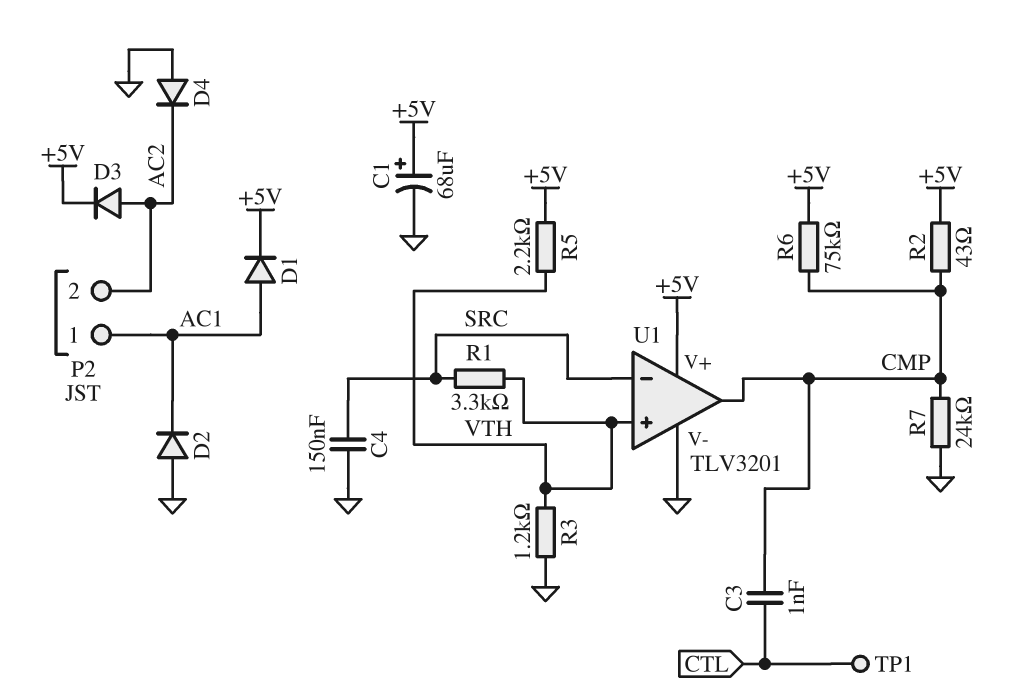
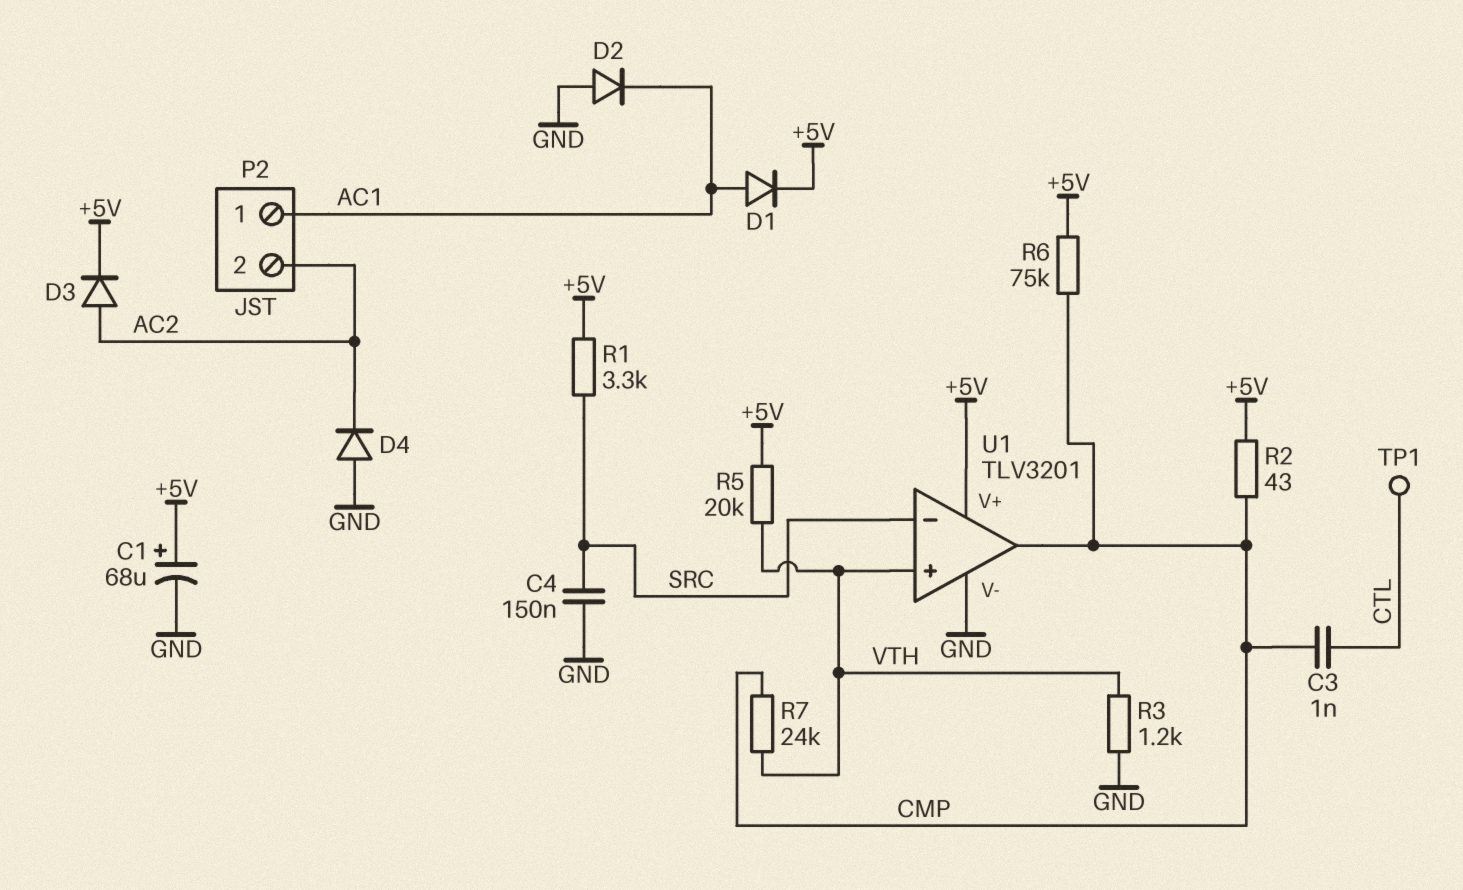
R1: 3.3k (SRC, VTH) -> 3.3k (+5V, SRC)
R5: 2.2k (+5V, VTH) -> 20k (+5V, VTH)
R7: 24k (CMP, GND) -> 24k (CMP, VTH)

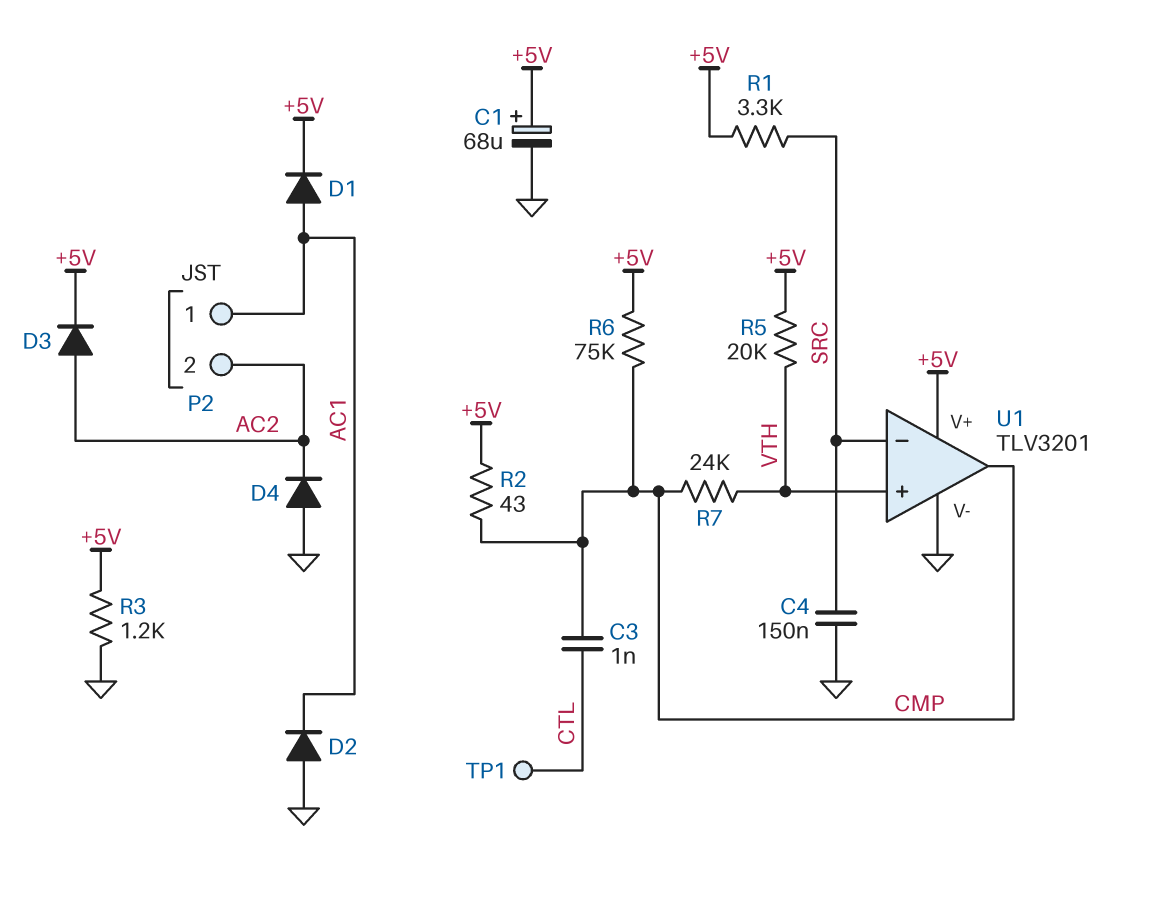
R3: 1.2k (GND, VTH) -> 1.2k (+5V, GND)

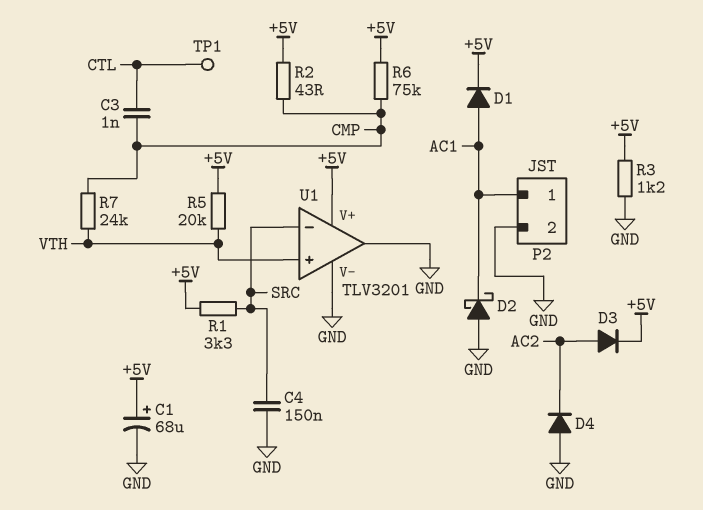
D2: diode (A GND, K AC1) -> schottky (A GND, K AC1)
P2 pin 2: AC2 -> GND
U1 pin out: CMP -> GND

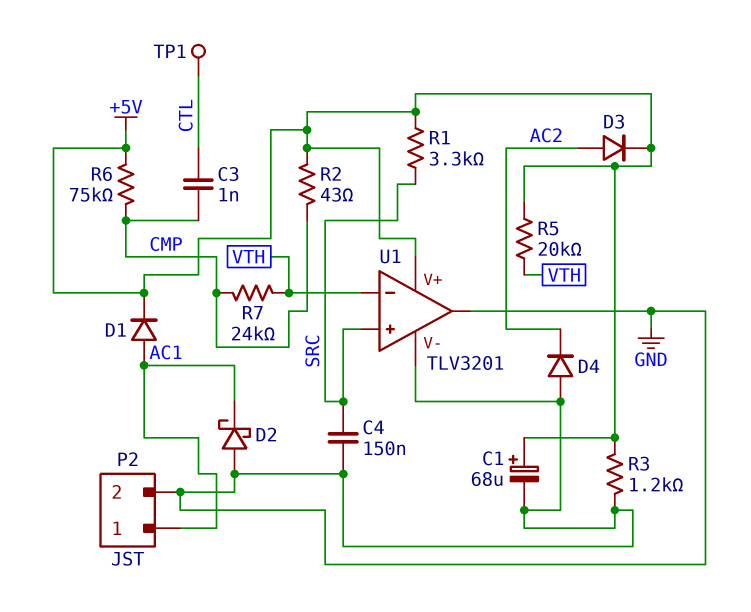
U1 pin in+: VTH -> SRC
U1 pin in-: SRC -> VTH

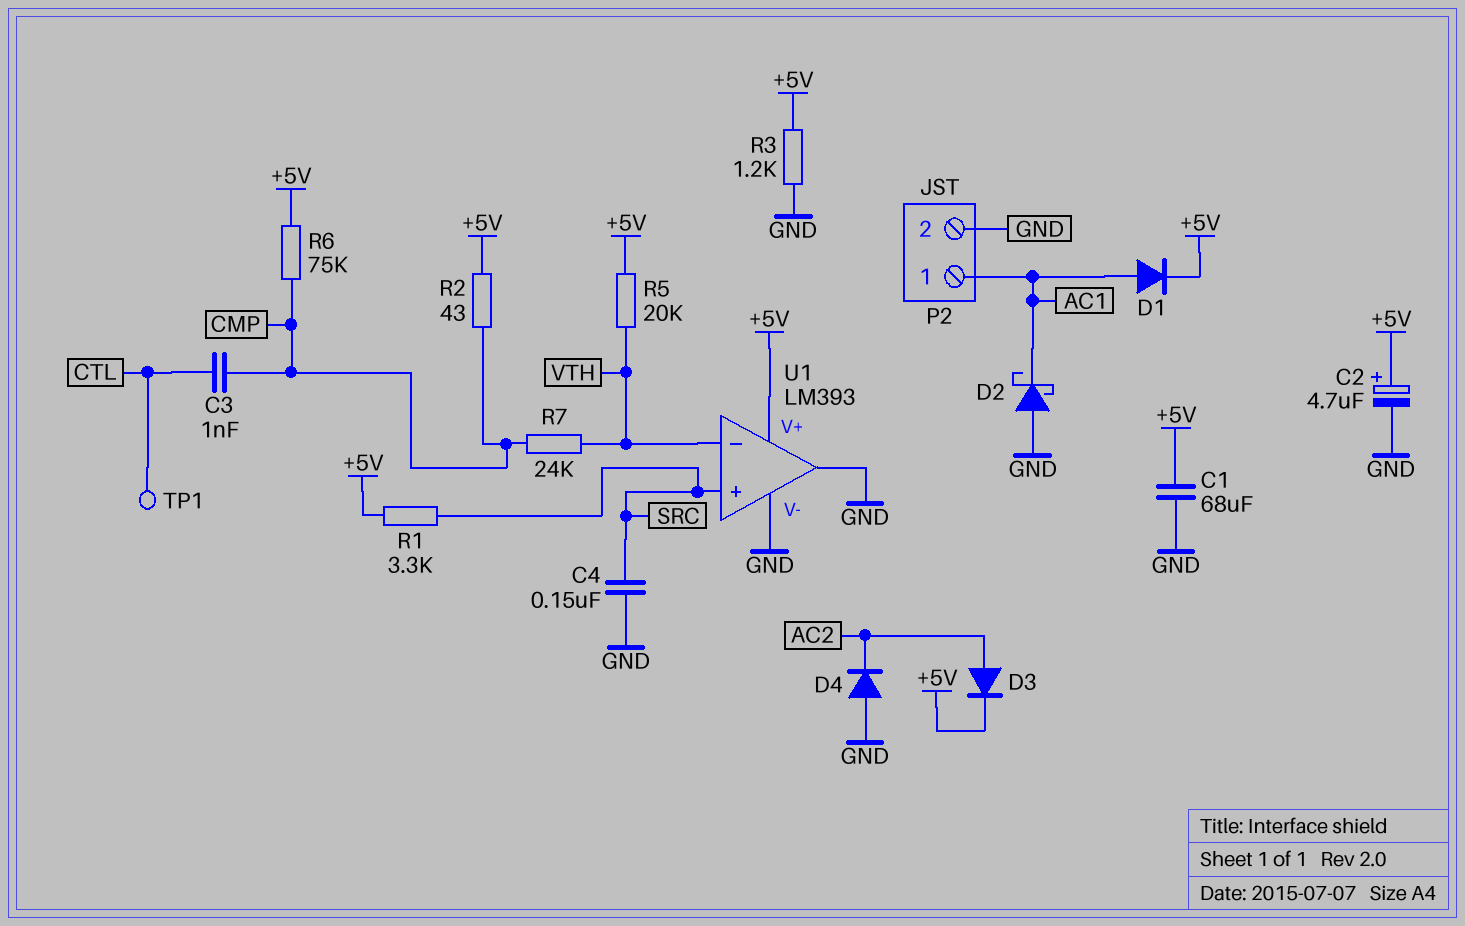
C1: 68uF (plus +5V, minus GND) -> 68uF (+5V, GND)
C2: none -> 4.7uF (plus +5V, minus GND)
U1: TLV3201 -> LM393

